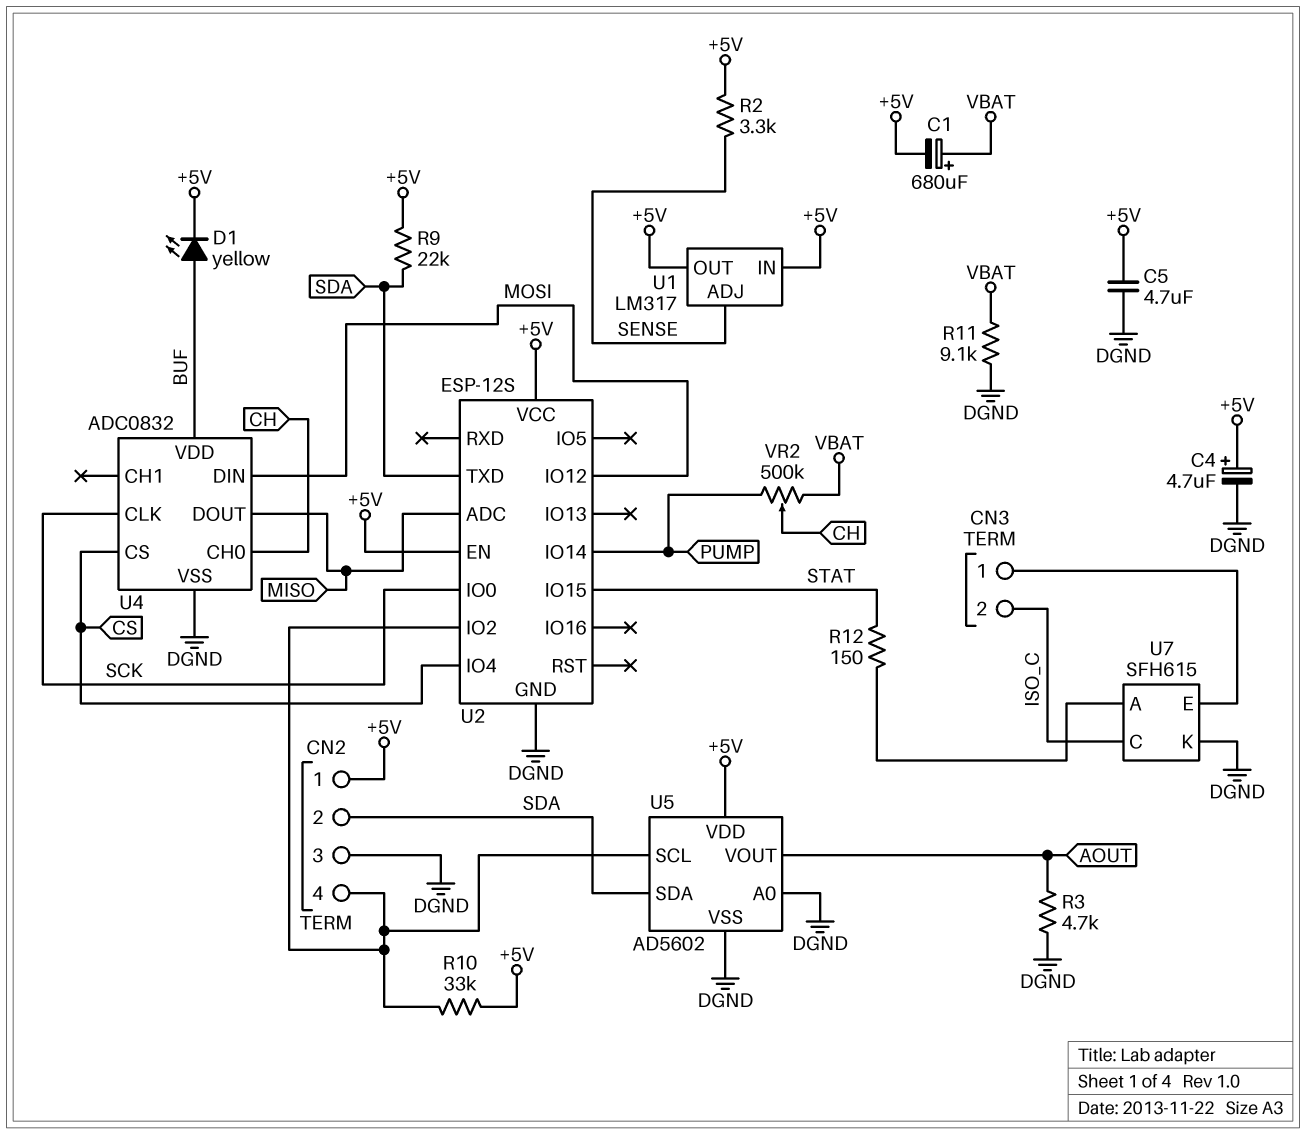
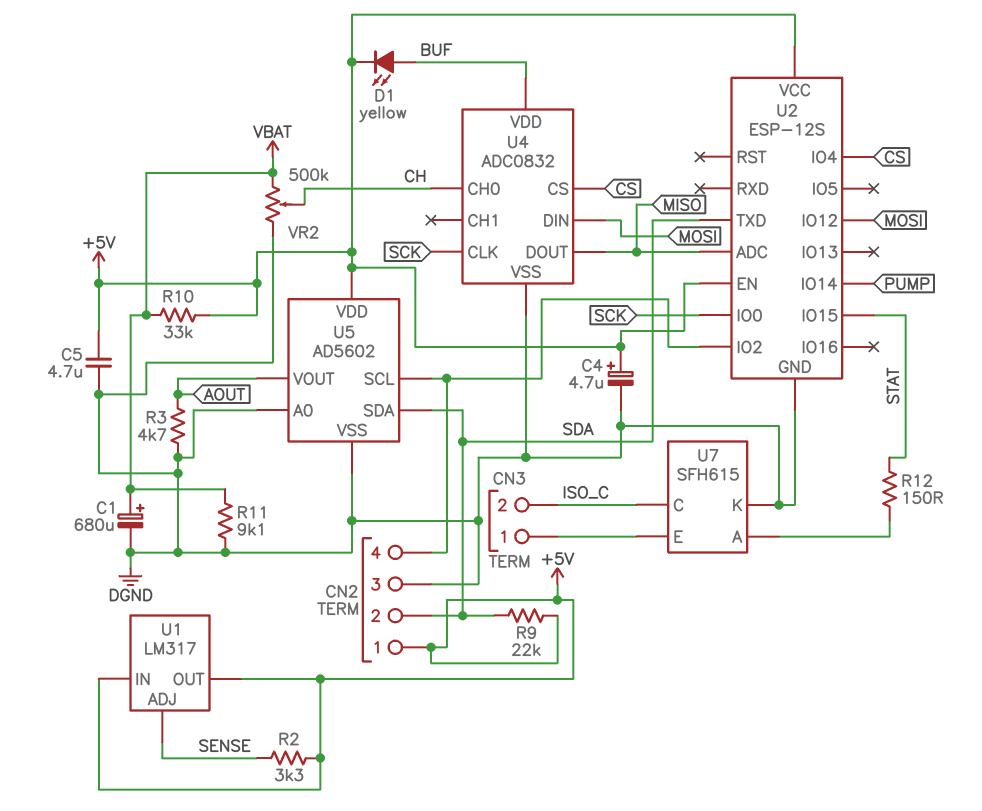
C1: 680uF (plus VBAT, minus +5V) -> 680uF (plus VBAT, minus DGND)
R10: 33k (+5V, CN2/4) -> 33k (+5V, VBAT)
VR2: 500k (PUMP, VBAT, wiper CH) -> 500k (DGND, VBAT, wiper CH)

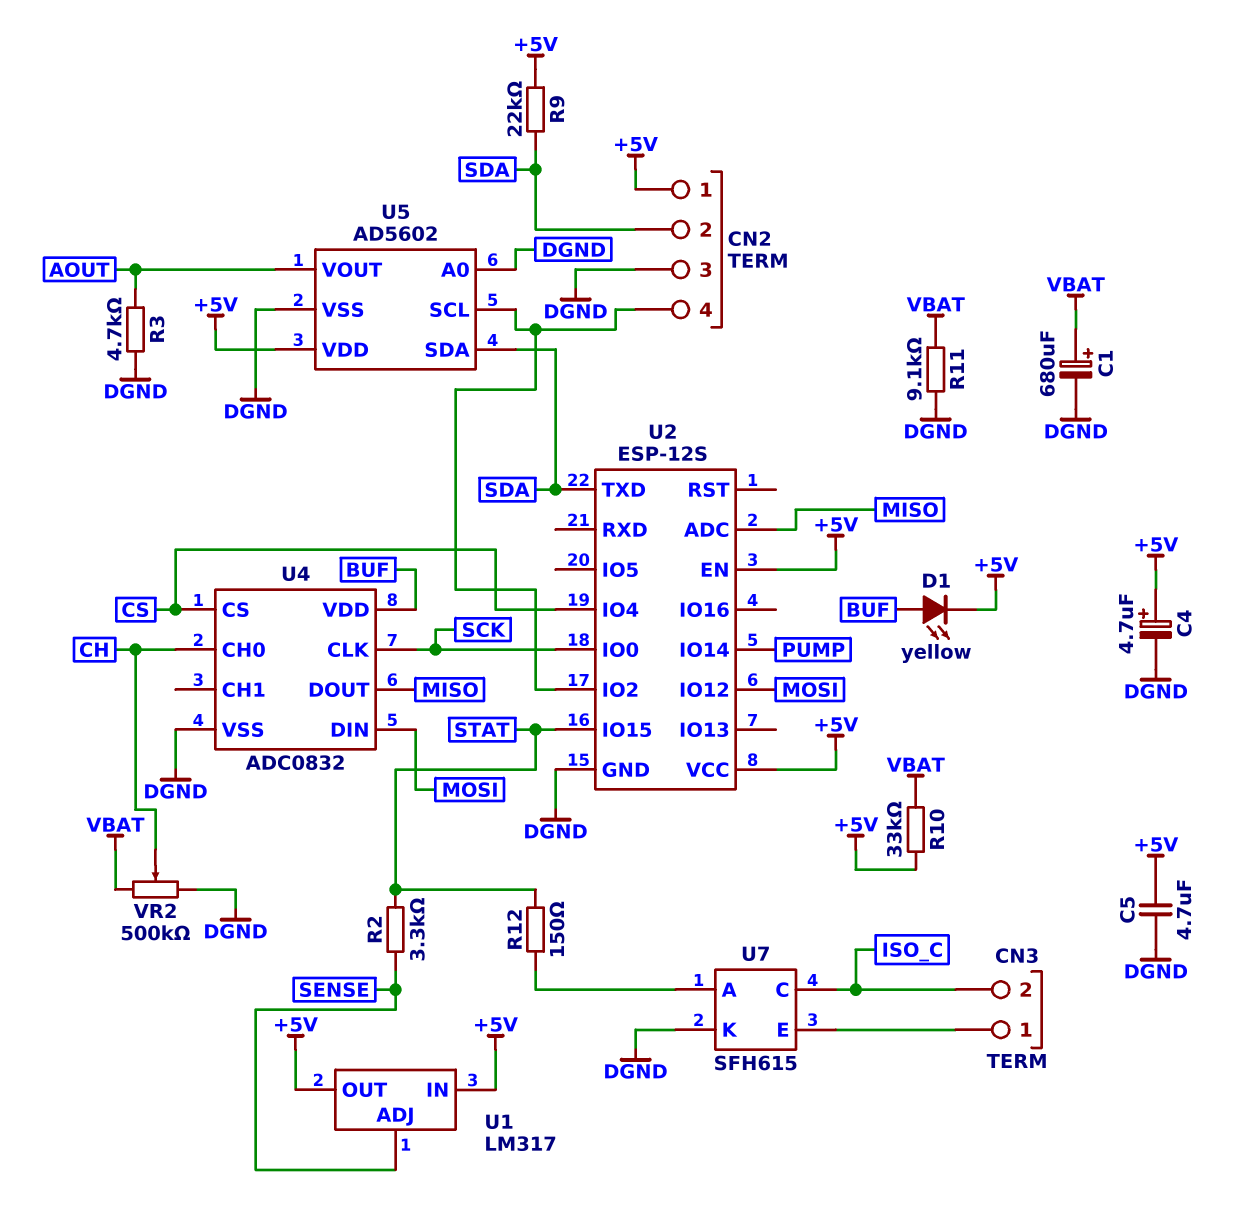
R2: 3.3k (+5V, SENSE) -> 3.3k (SENSE, STAT)

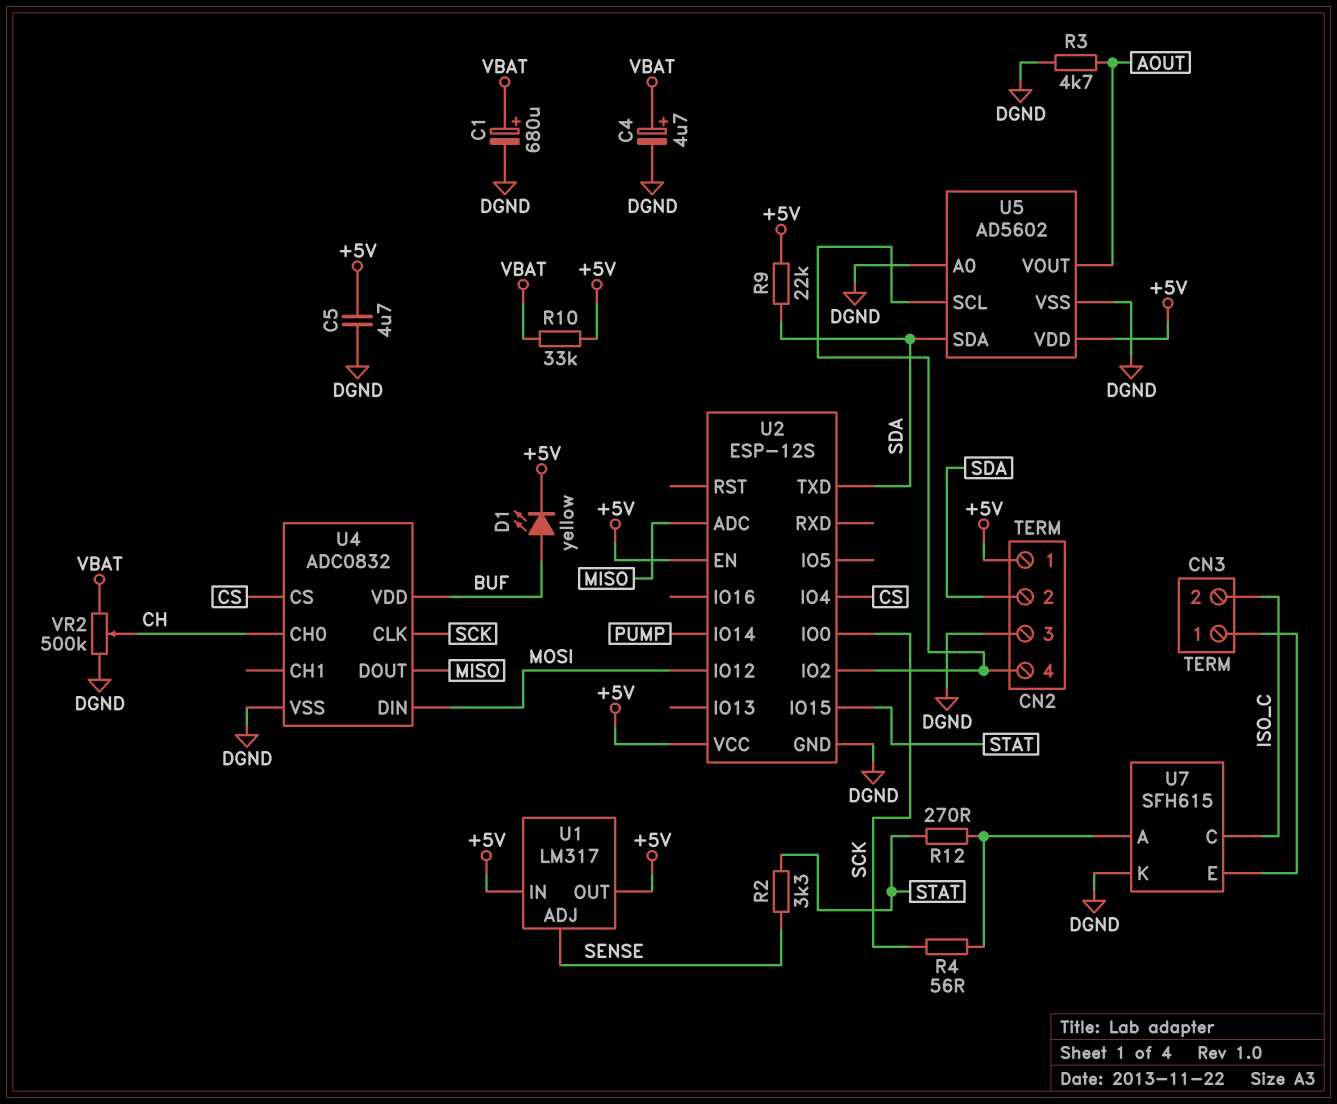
C4: 4.7uF (plus +5V, minus DGND) -> 4.7uF (plus VBAT, minus DGND)
R4: none -> 56 (SCK, U7/A)
R11: 9.1k (DGND, VBAT) -> none
R12: 150 (STAT, U7/A) -> 270 (STAT, U7/A)

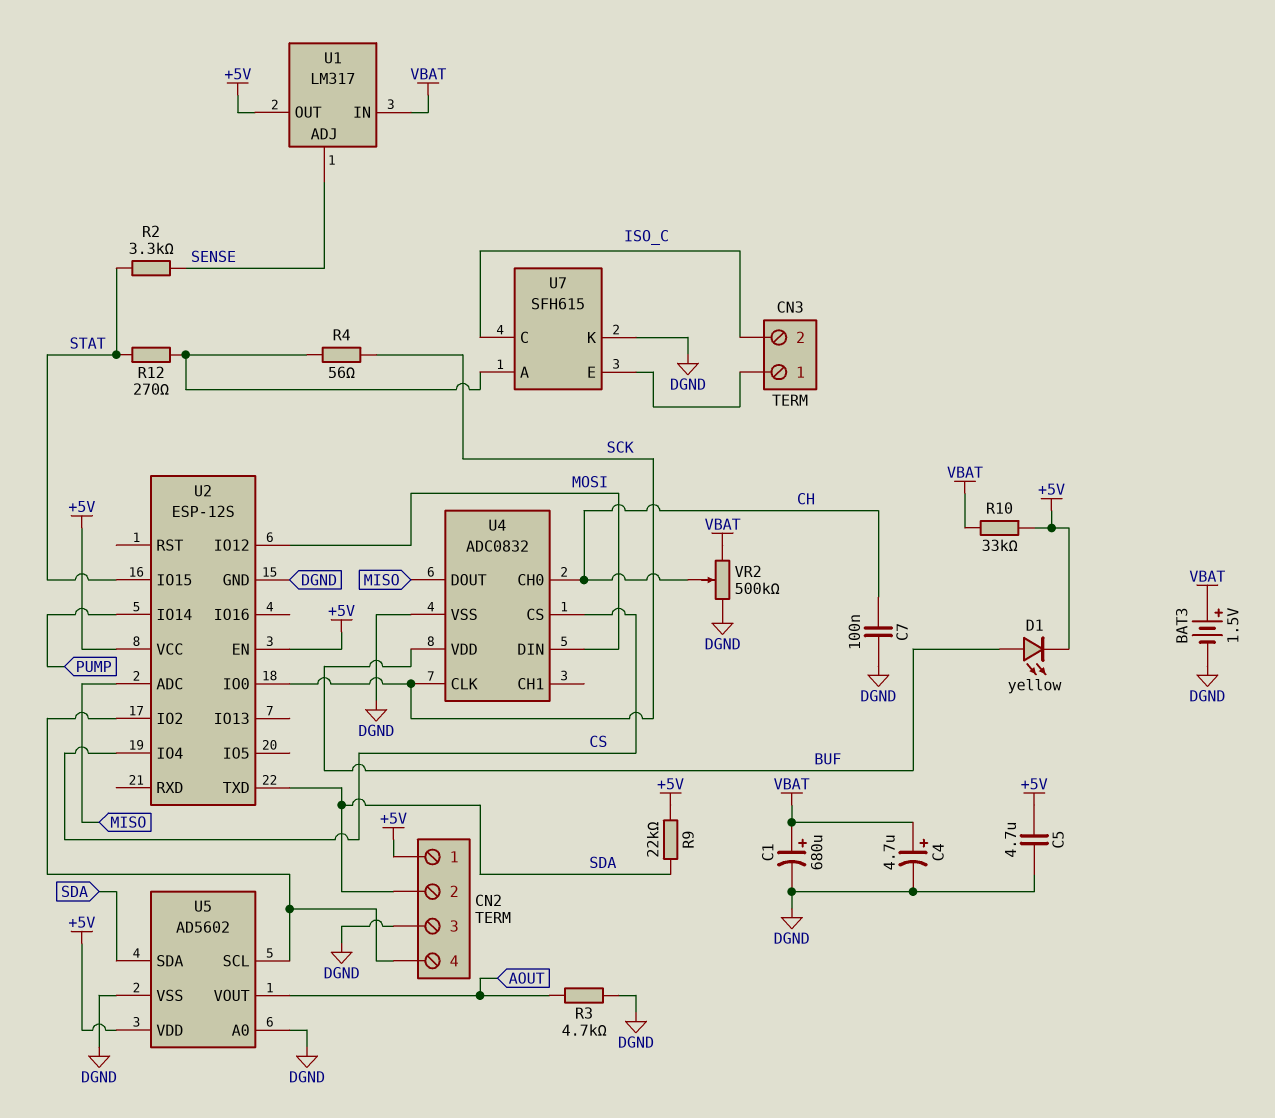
BAT3: none -> 1.5V (plus VBAT, minus DGND)
C7: none -> 100nF (CH, DGND)
U1 pin IN: +5V -> VBAT

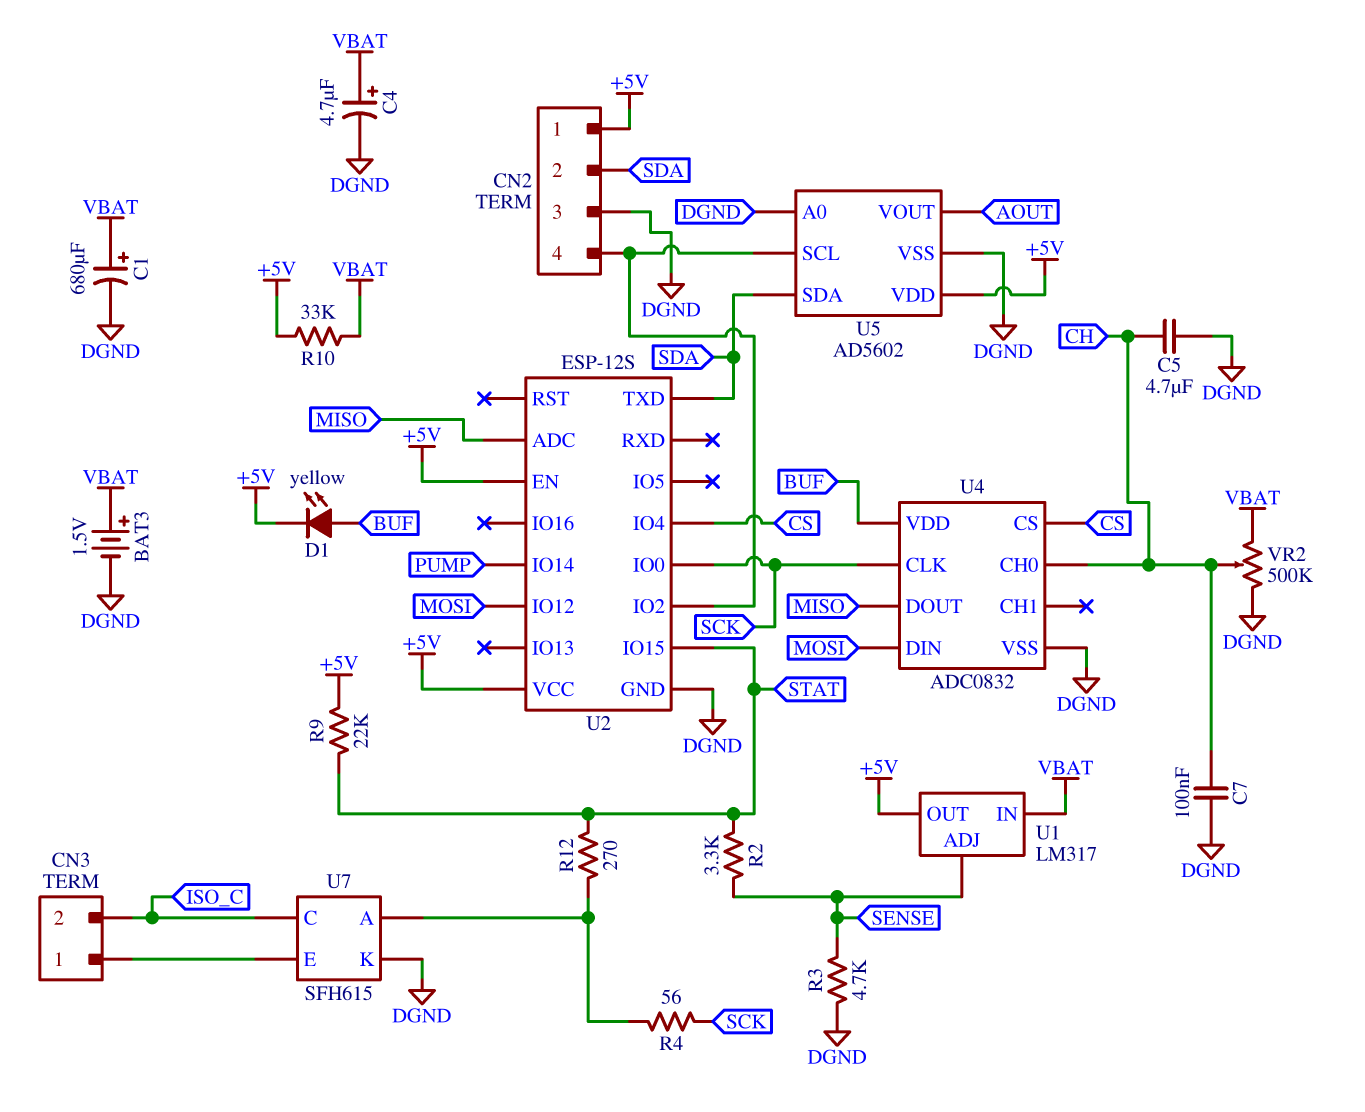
C5: 4.7uF (+5V, DGND) -> 4.7uF (CH, DGND)
R3: 4.7k (AOUT, DGND) -> 4.7k (DGND, SENSE)
R9: 22k (+5V, SDA) -> 22k (+5V, STAT)

